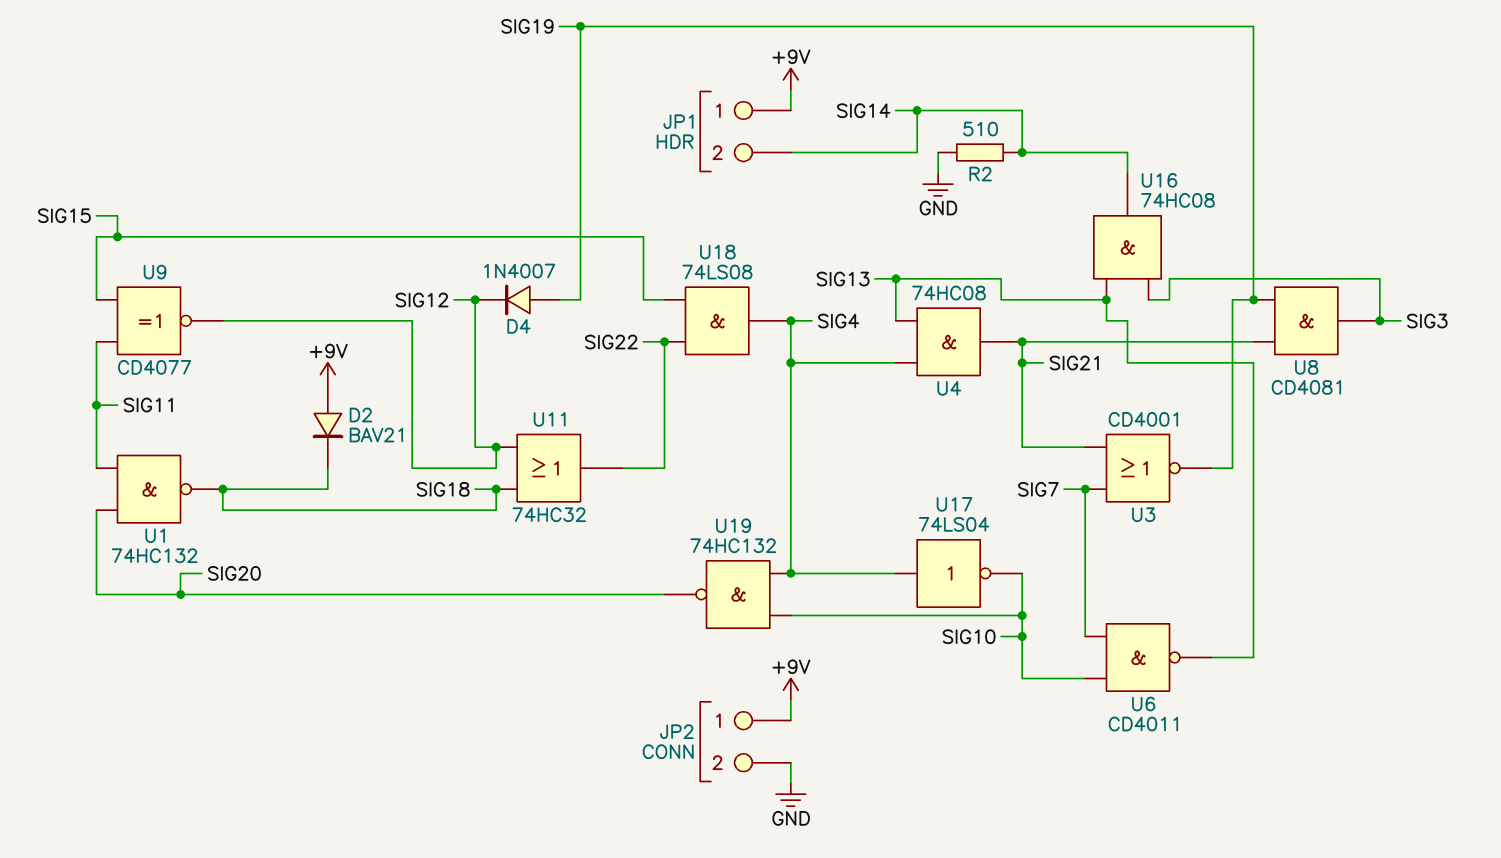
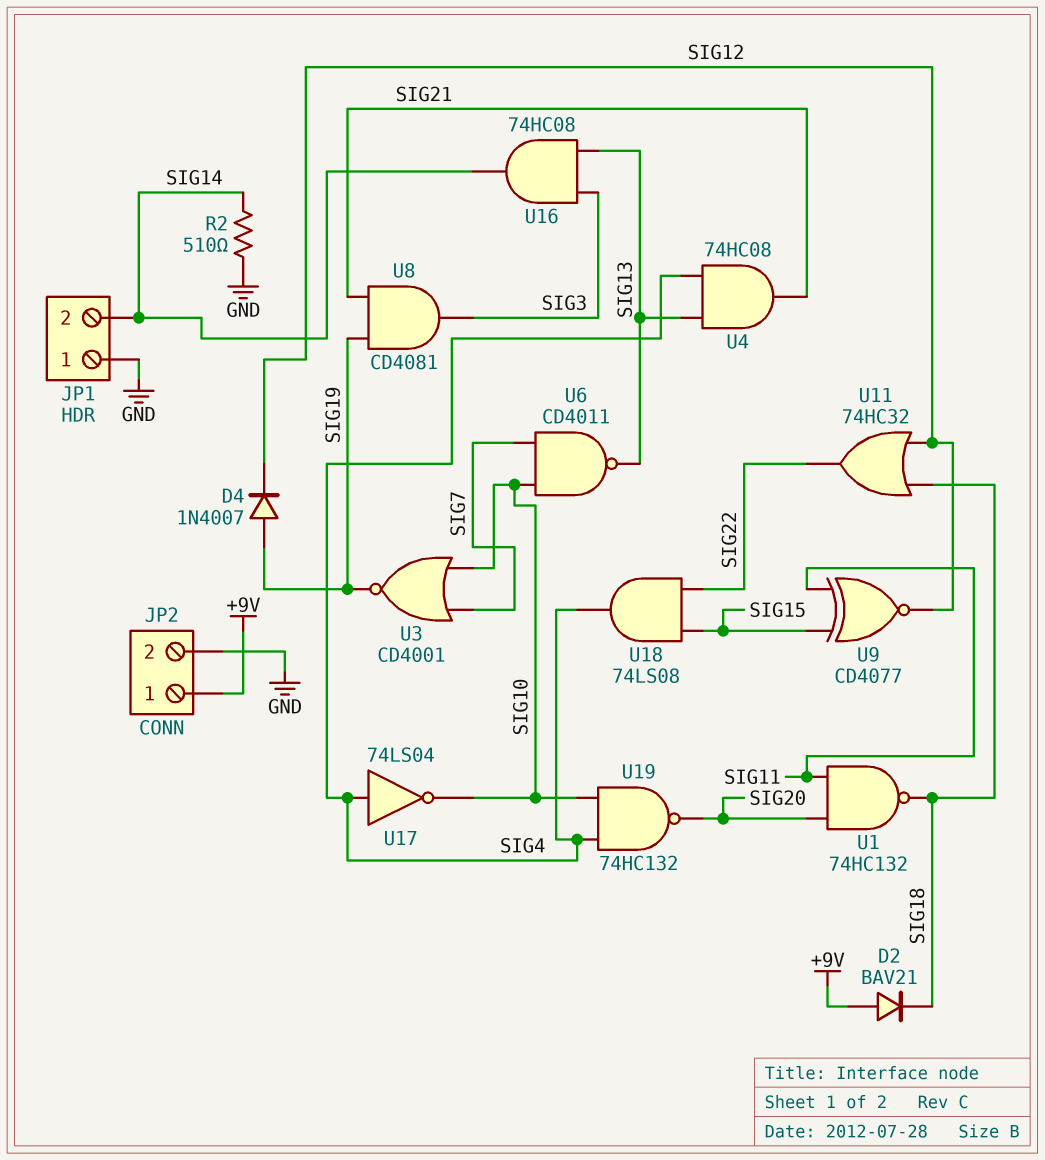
JP1 pin 1: +9V -> GND
U3: NOR CD4001 (in SIG7, in SIG21, out SIG19) -> NOR CD4001 (in SIG7, in SIG10, out SIG19)

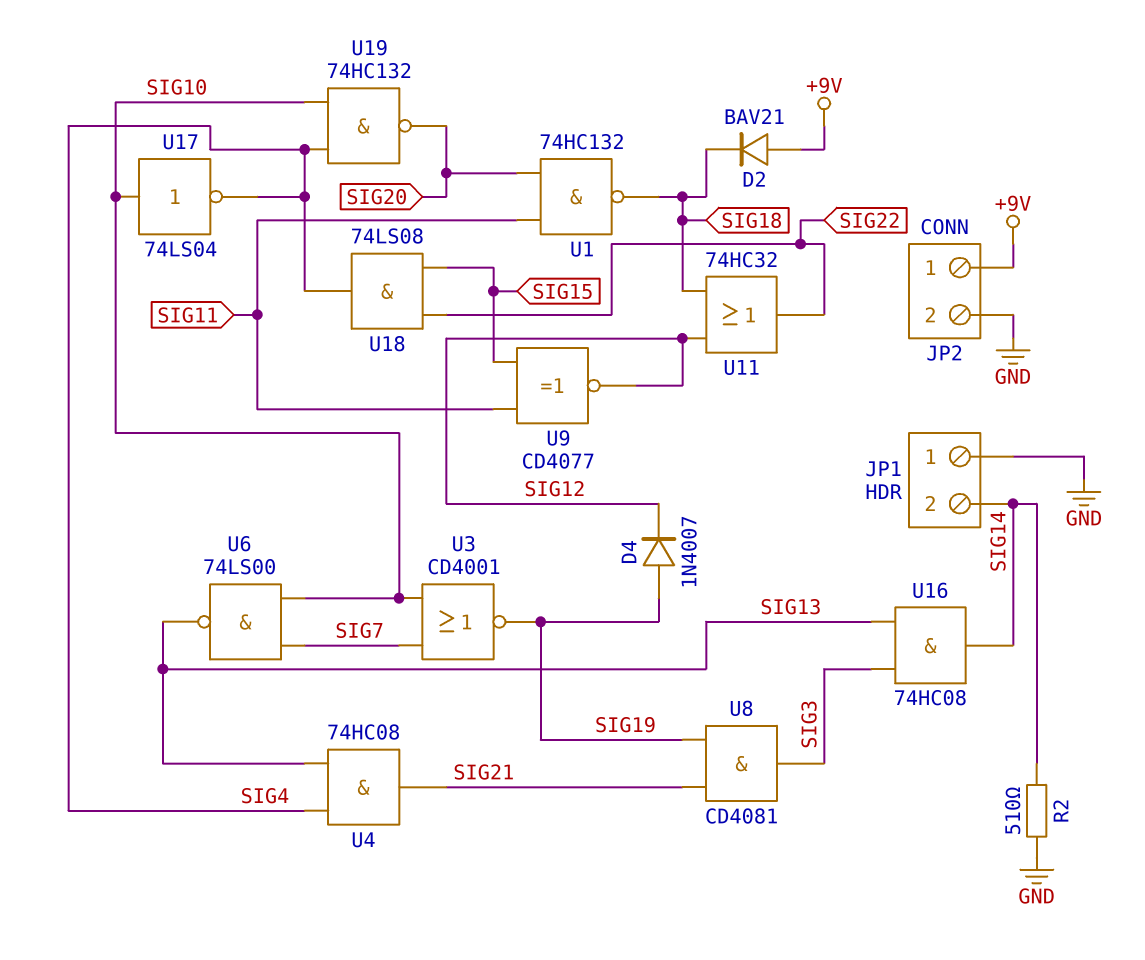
U6: NAND CD4011 (in SIG7, in SIG10, out SIG13) -> NAND 74LS00 (in SIG7, in SIG10, out SIG13)
U17: NOT 74LS04 (in SIG4, out SIG10) -> NOT 74LS04 (in SIG10, out SIG4)

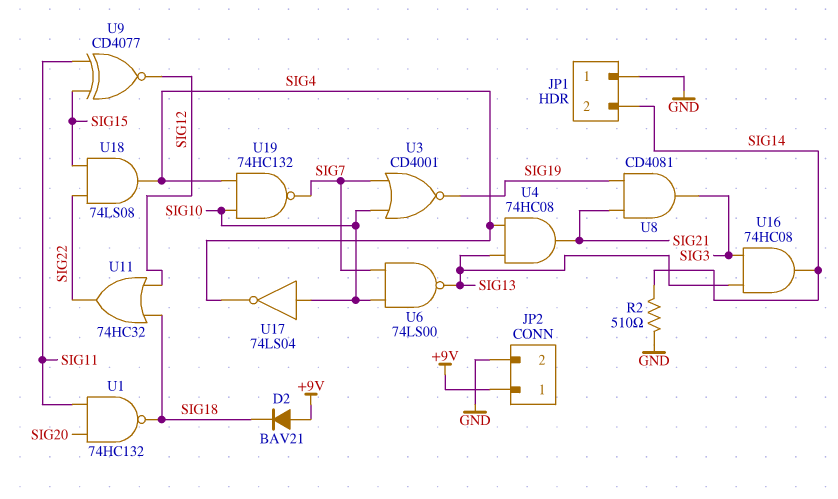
D4: diode 1N4007 (A SIG19, K SIG12) -> none
U19: NAND 74HC132 (in SIG4, in SIG10, out SIG20) -> NAND 74HC132 (in SIG4, in SIG10, out SIG7)

